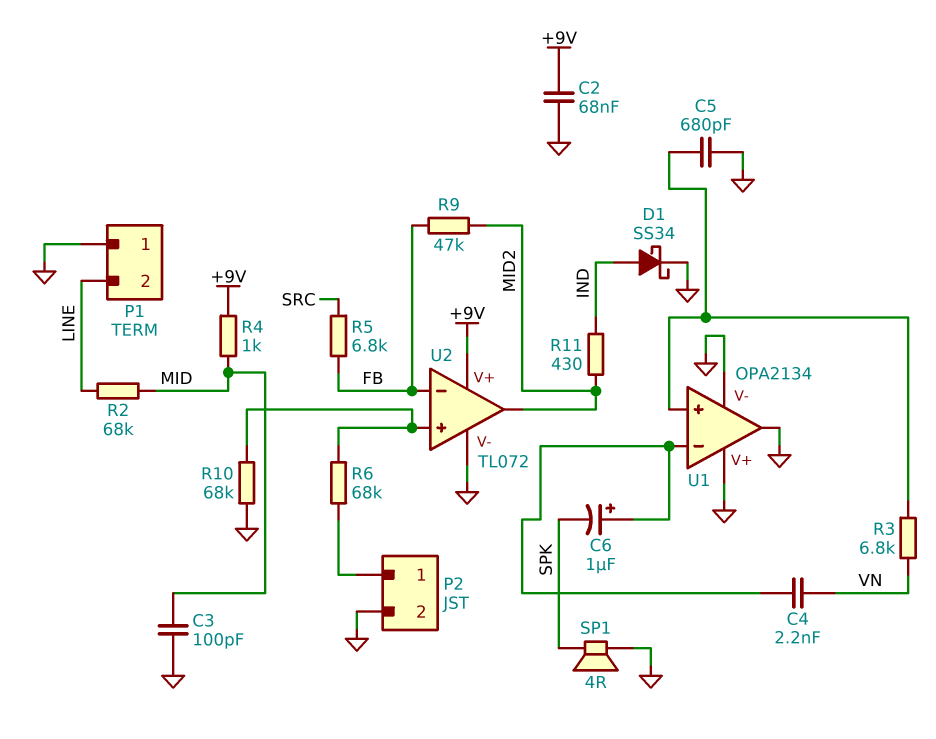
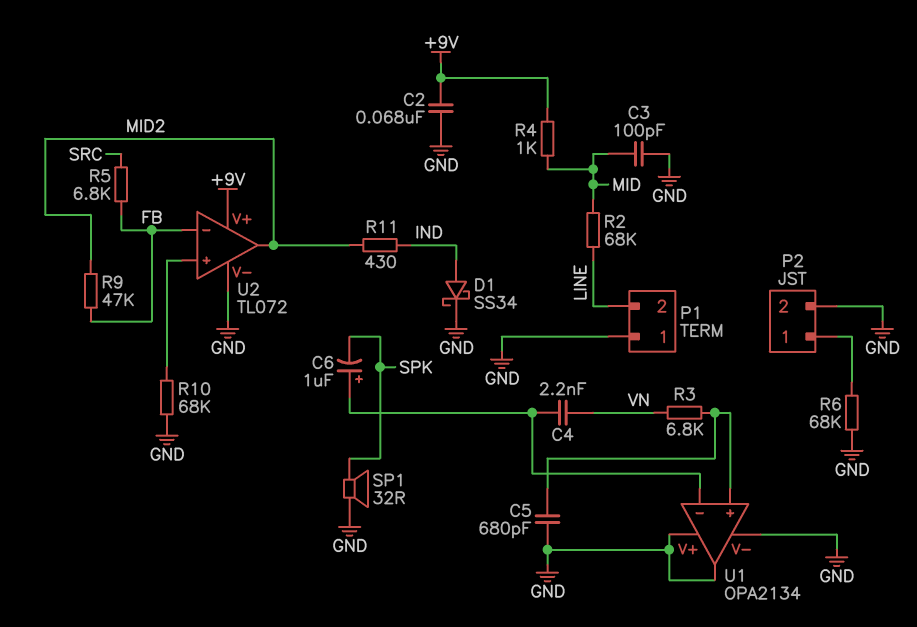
R6: 68k (P2/1, U2/in+) -> 68k (GND, P2/1)
SP1: speaker 4R (GND, SPK) -> speaker 32R (GND, SPK)

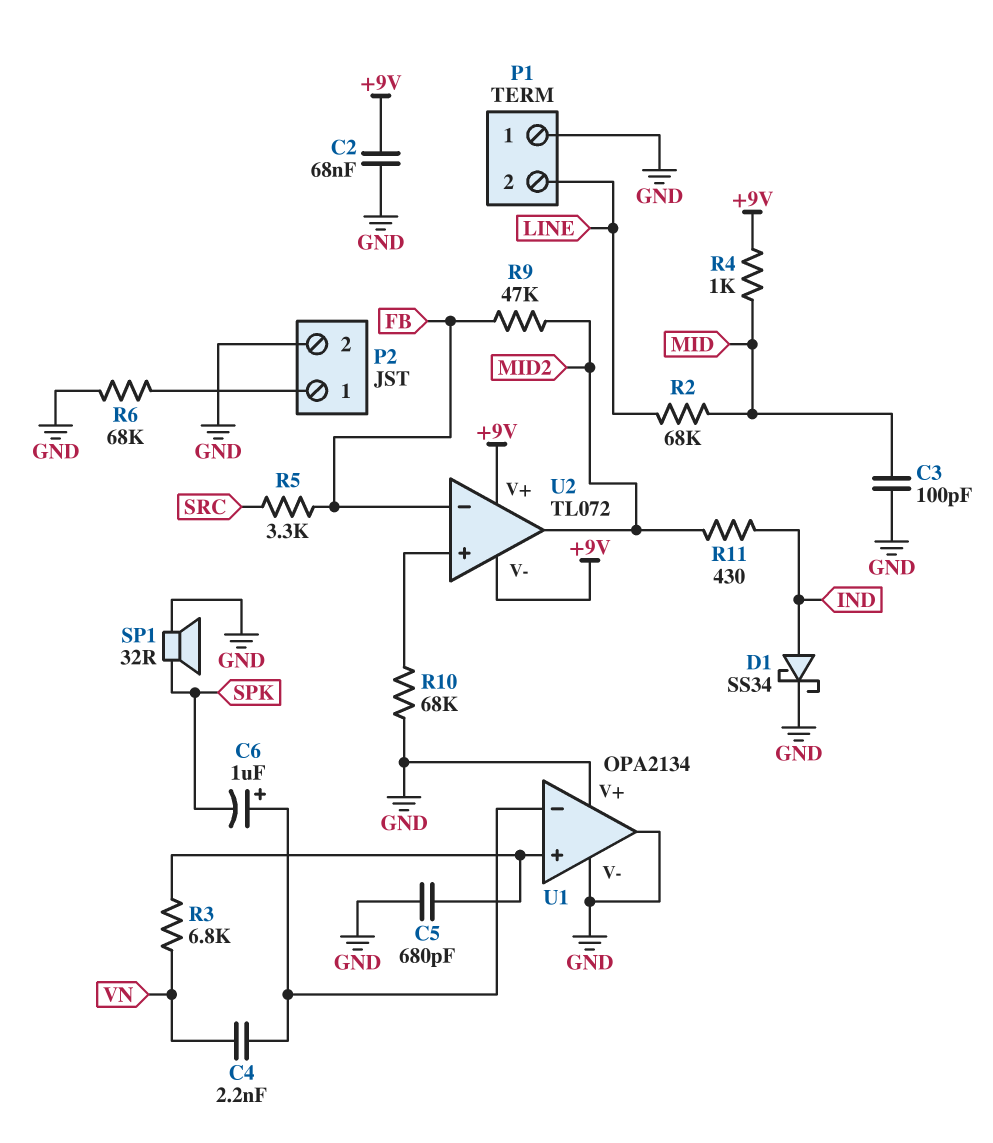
R5: 6.8k (FB, SRC) -> 3.3k (FB, SRC)
U2 pin V-: GND -> +9V

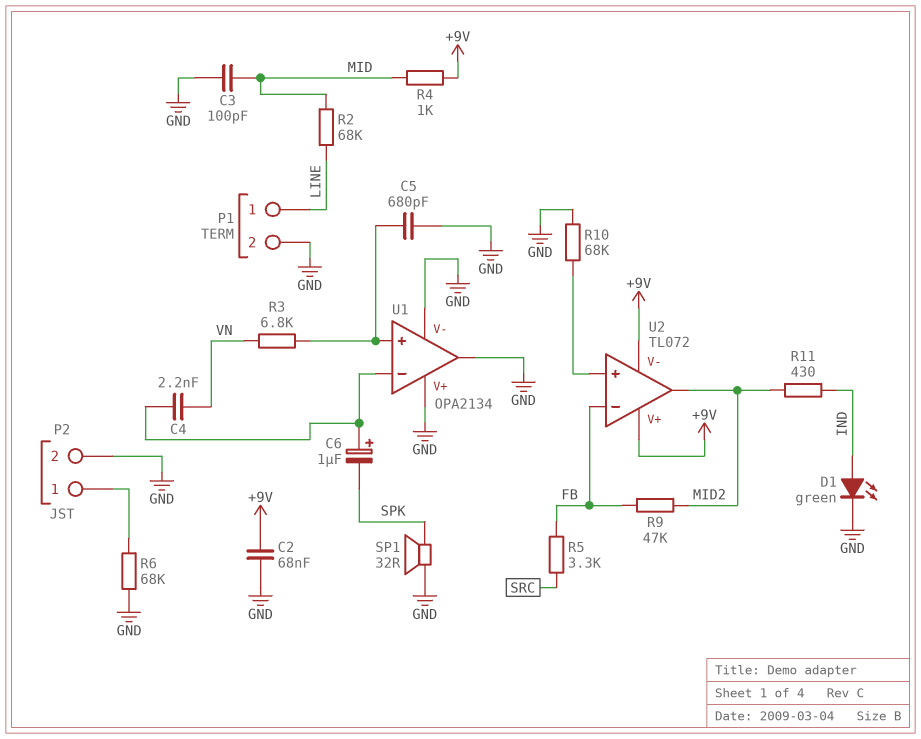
D1: schottky SS34 (A IND, K GND) -> LED green (A IND, K GND)
P1 pin 1: GND -> LINE
P1 pin 2: LINE -> GND

